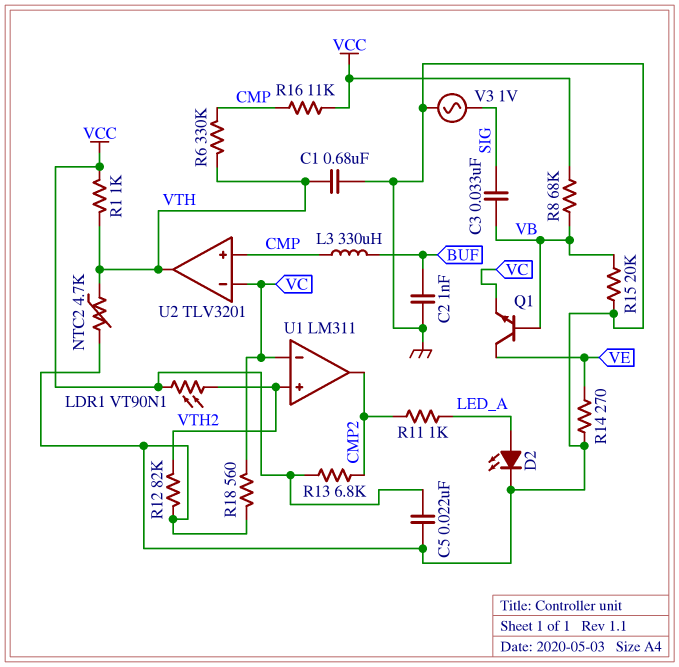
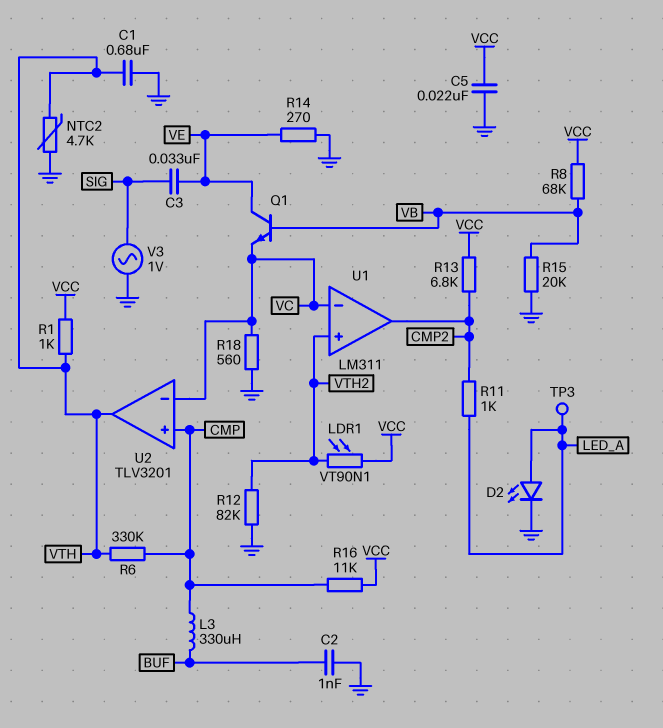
C3: 33nF (SIG, VB) -> 33nF (SIG, VE)
TP3: none -> test point (LED_A)

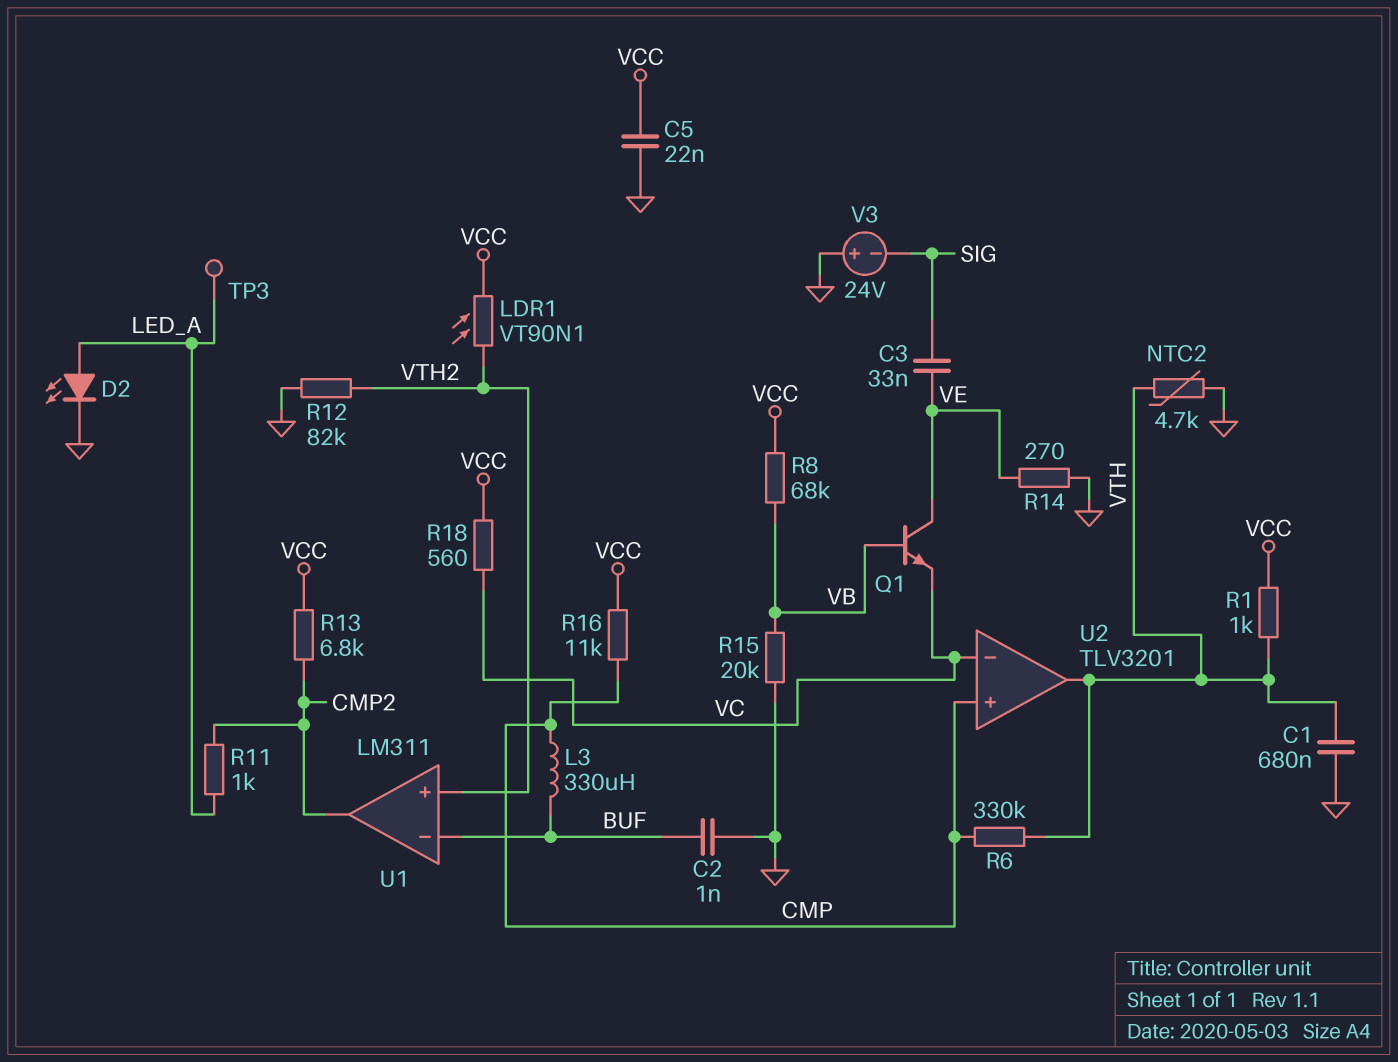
R18: 560 (GND, VC) -> 560 (VC, VCC)
U1 pin in-: VC -> BUF
V3: AC 1V (GND, SIG) -> 24V (plus GND, minus SIG)

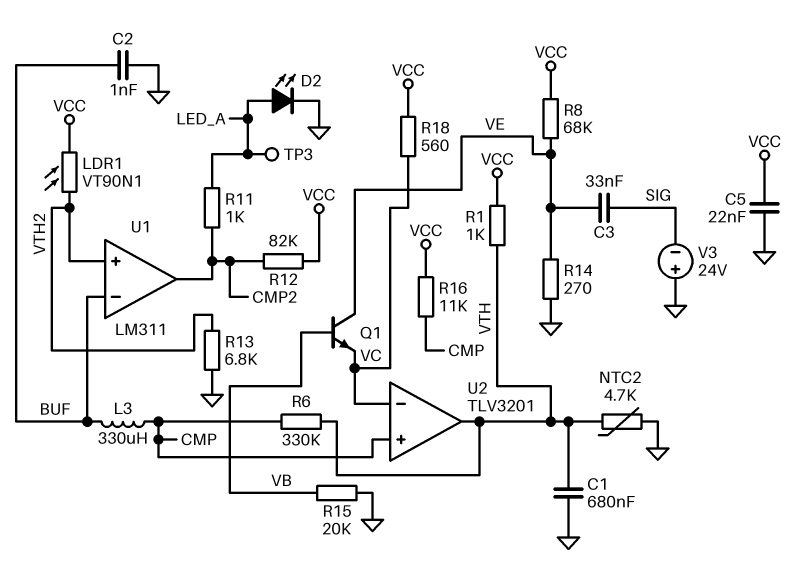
R8: 68k (VB, VCC) -> 68k (VCC, VE)
R12: 82k (GND, VTH2) -> 82k (CMP2, VCC)
R13: 6.8k (CMP2, VCC) -> 6.8k (GND, VTH2)

